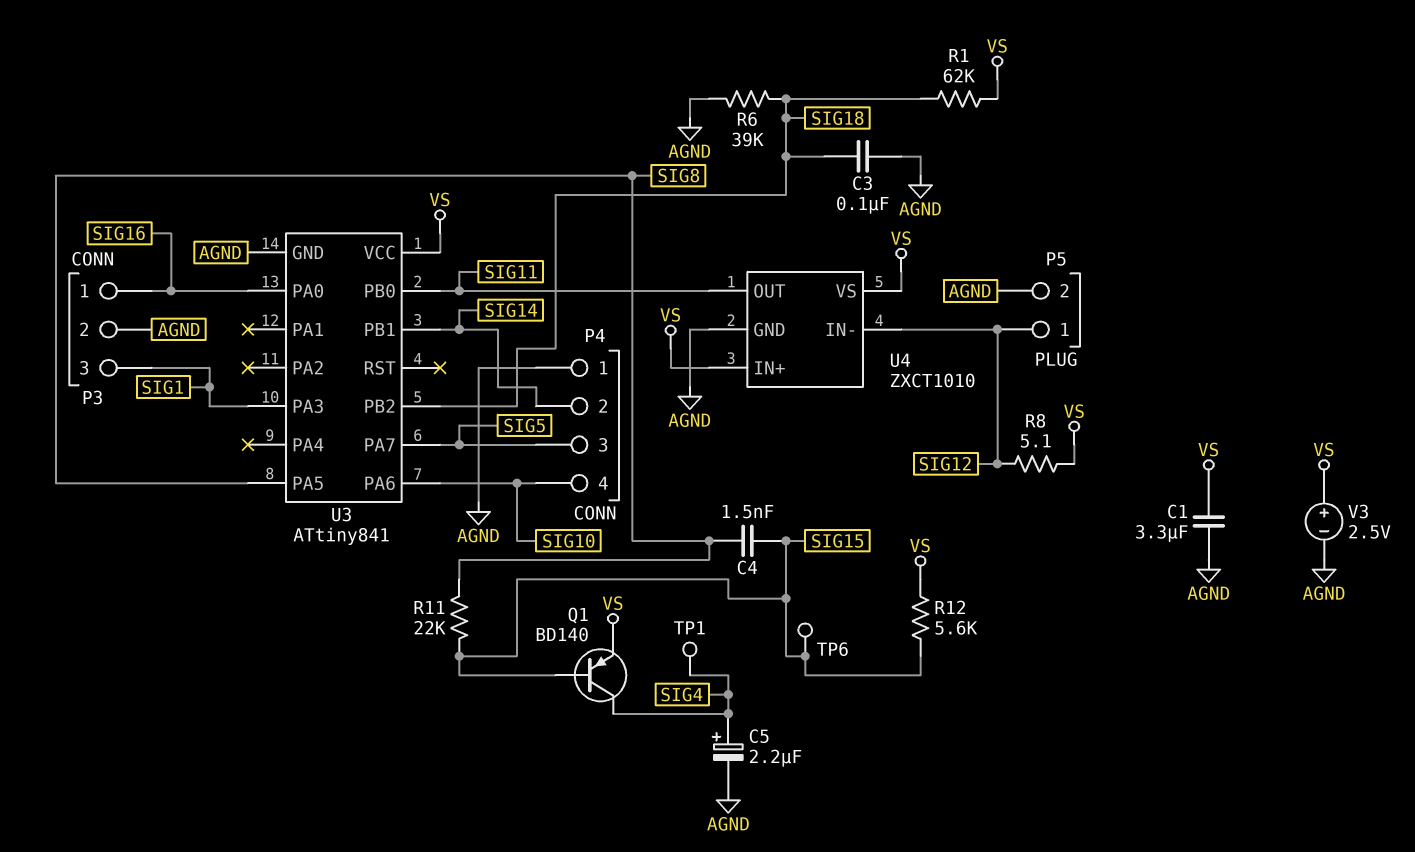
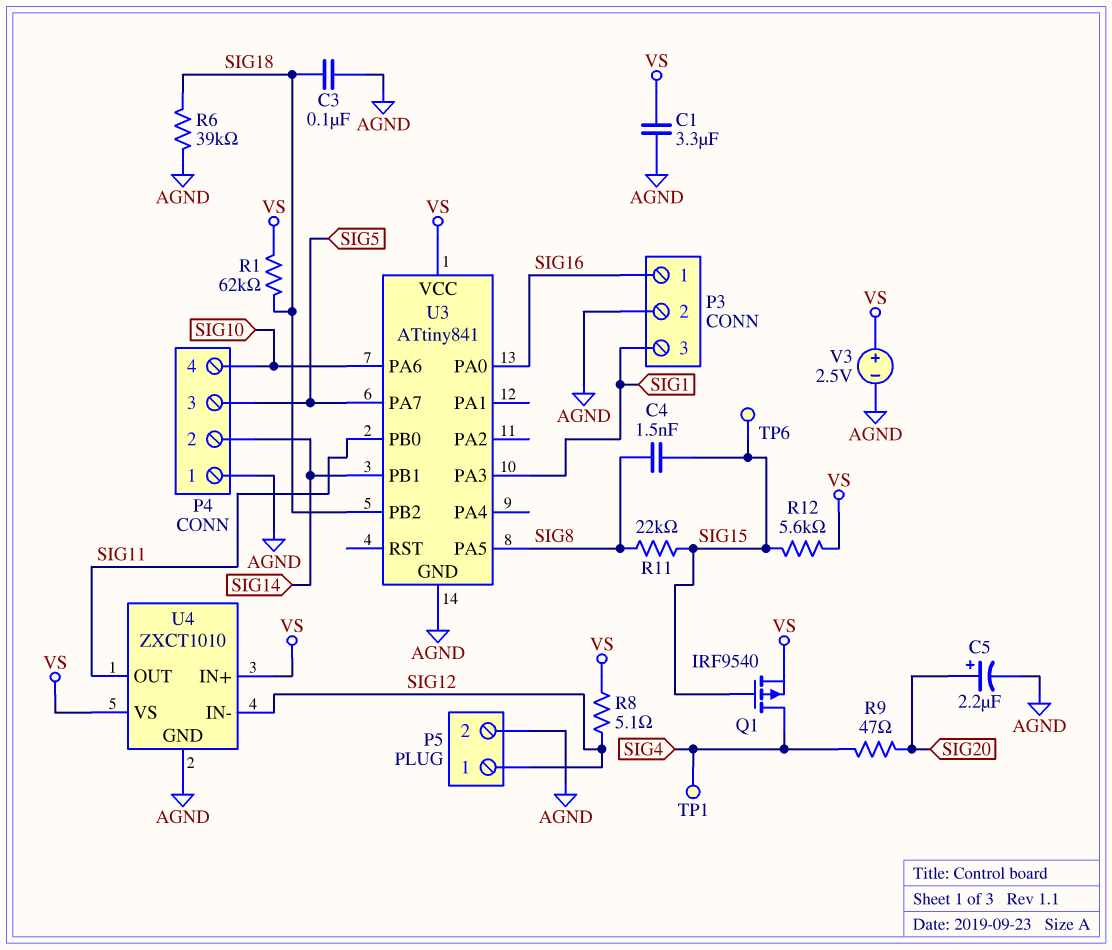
C5: 2.2uF (plus SIG4, minus AGND) -> 2.2uF (plus SIG20, minus AGND)
Q1: PNP BD140 (B SIG15, C SIG4, E VS) -> PMOS IRF9540 (G SIG15, D SIG4, S VS)
R9: none -> 47 (SIG4, SIG20)

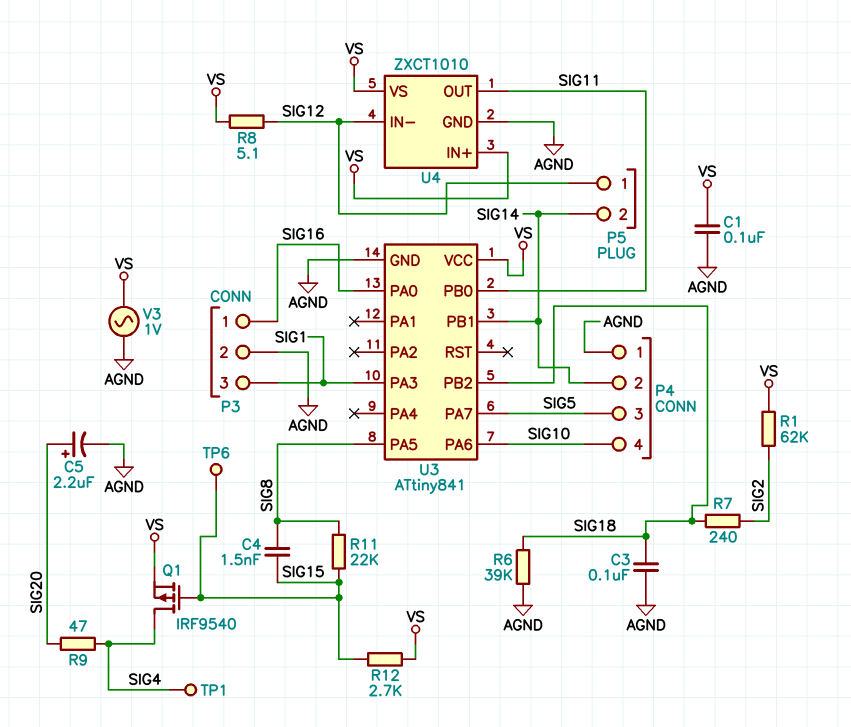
C1: 3.3uF (AGND, VS) -> 100nF (AGND, VS)
P5 pin 2: AGND -> SIG14
R1: 62k (SIG18, VS) -> 62k (SIG2, VS)
R7: none -> 240 (SIG2, SIG18)
R12: 5.6k (SIG15, VS) -> 2.7k (SIG15, VS)
V3: 2.5V (plus VS, minus AGND) -> AC 1V (AGND, VS)

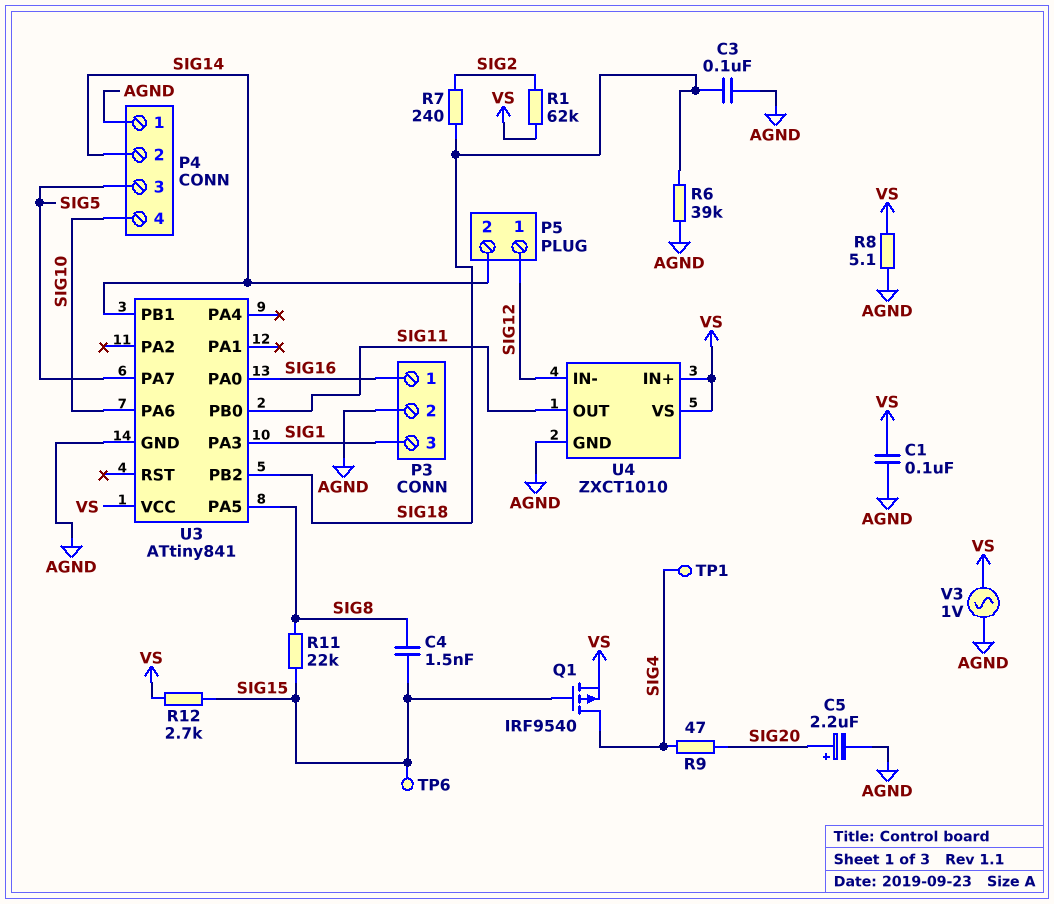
R8: 5.1 (SIG12, VS) -> 5.1 (AGND, VS)

